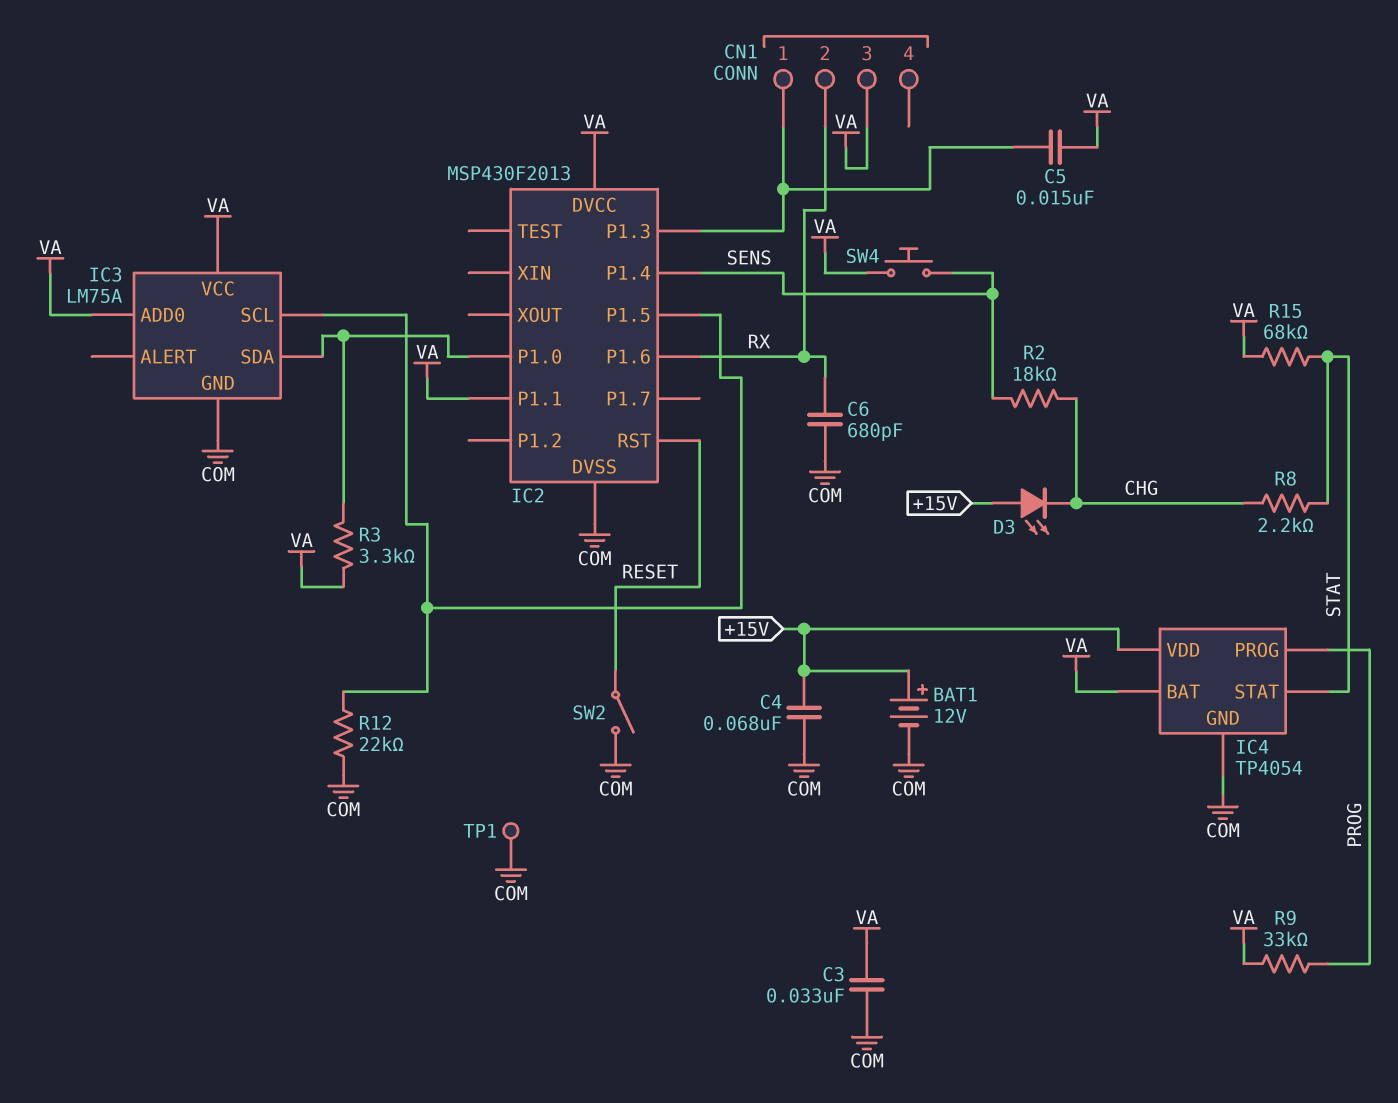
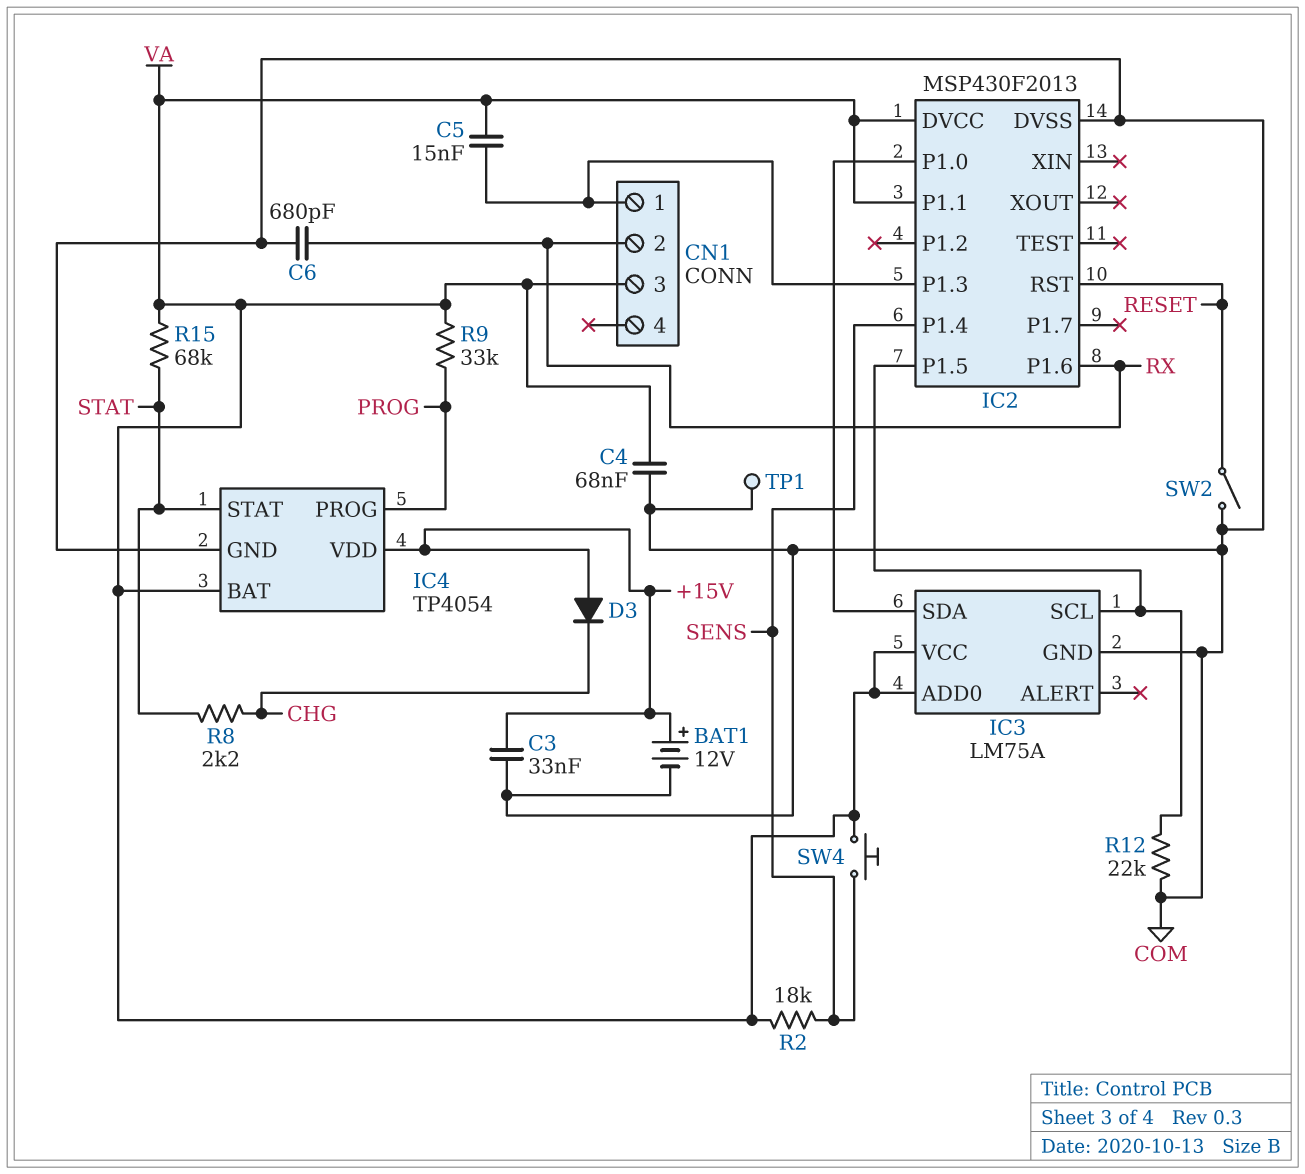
C3: 33nF (COM, VA) -> 33nF (+15V, COM)
C4: 68nF (+15V, COM) -> 68nF (COM, VA)
D3: LED (A +15V, K CHG) -> diode (A +15V, K CHG)
R2: 18k (CHG, SENS) -> 18k (SENS, VA)
R3: 3.3k (IC2/P1.0, VA) -> none

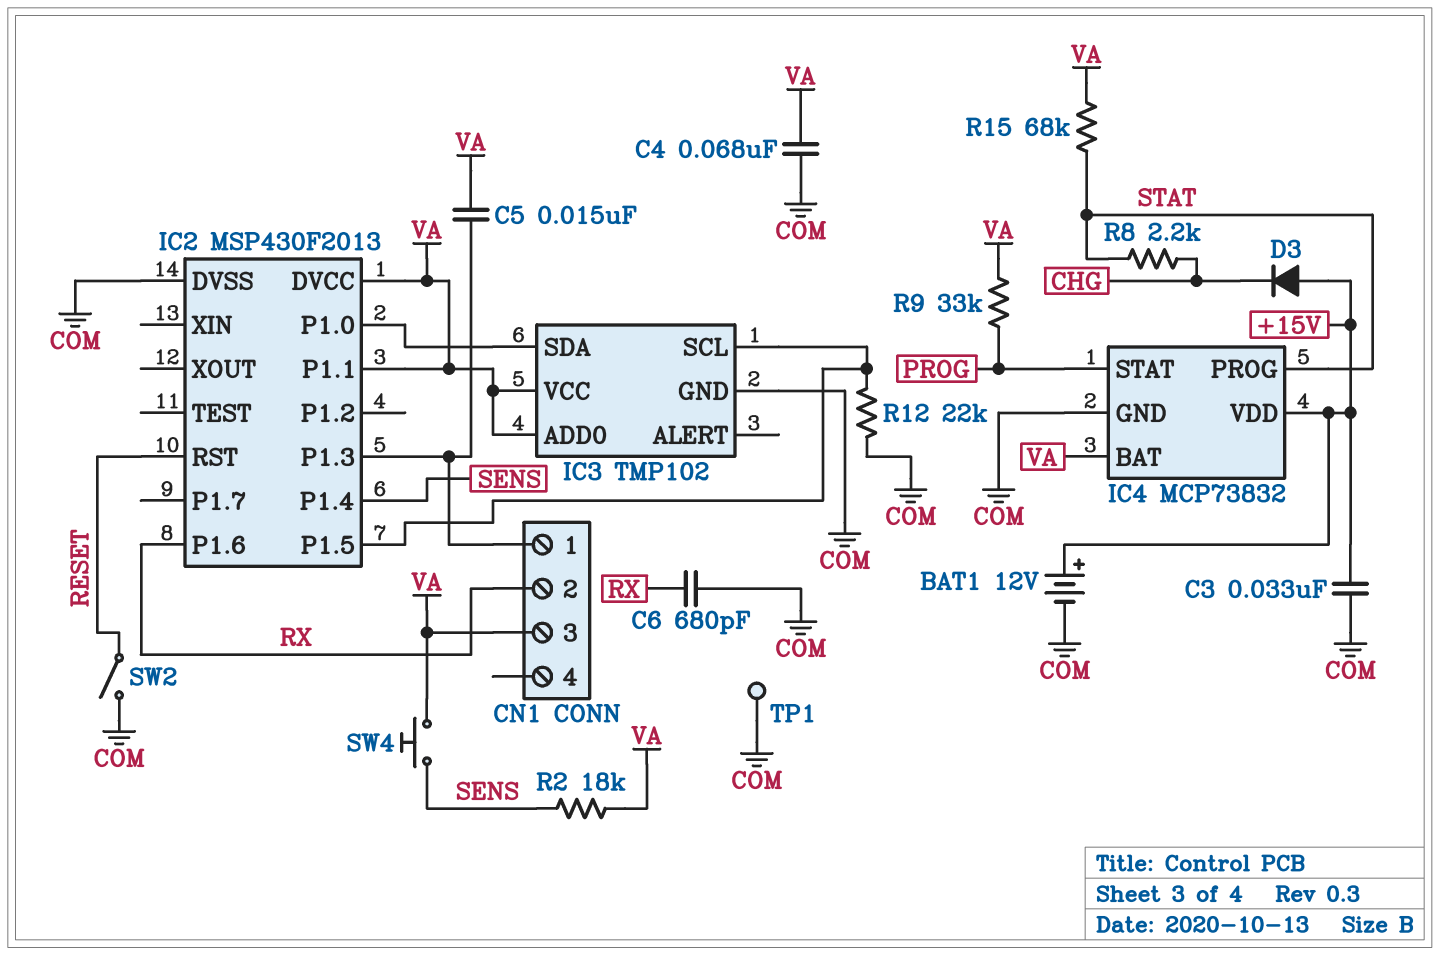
IC3: LM75A -> TMP102
IC4: TP4054 -> MCP73832
IC4 pin PROG: PROG -> STAT
IC4 pin STAT: STAT -> PROG

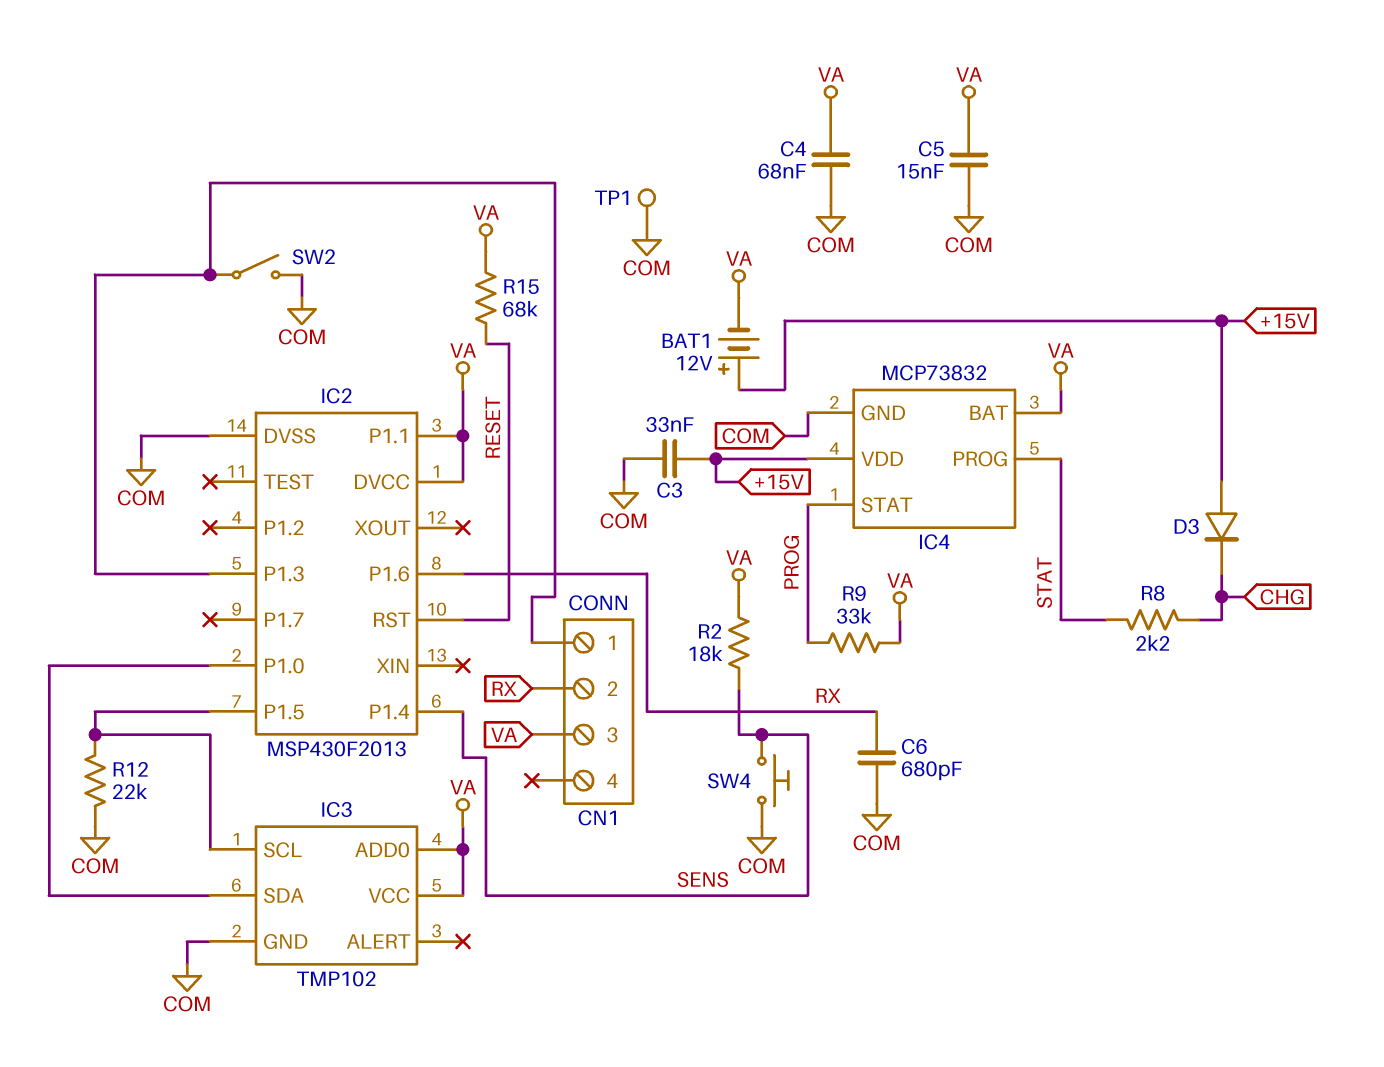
BAT1: 12V (plus +15V, minus COM) -> 12V (plus +15V, minus VA)
C5: 15nF (CN1/1, VA) -> 15nF (COM, VA)
R15: 68k (STAT, VA) -> 68k (RESET, VA)
SW2: switch (COM, RESET) -> switch (CN1/1, COM)
SW4: button (SENS, VA) -> button (COM, SENS)

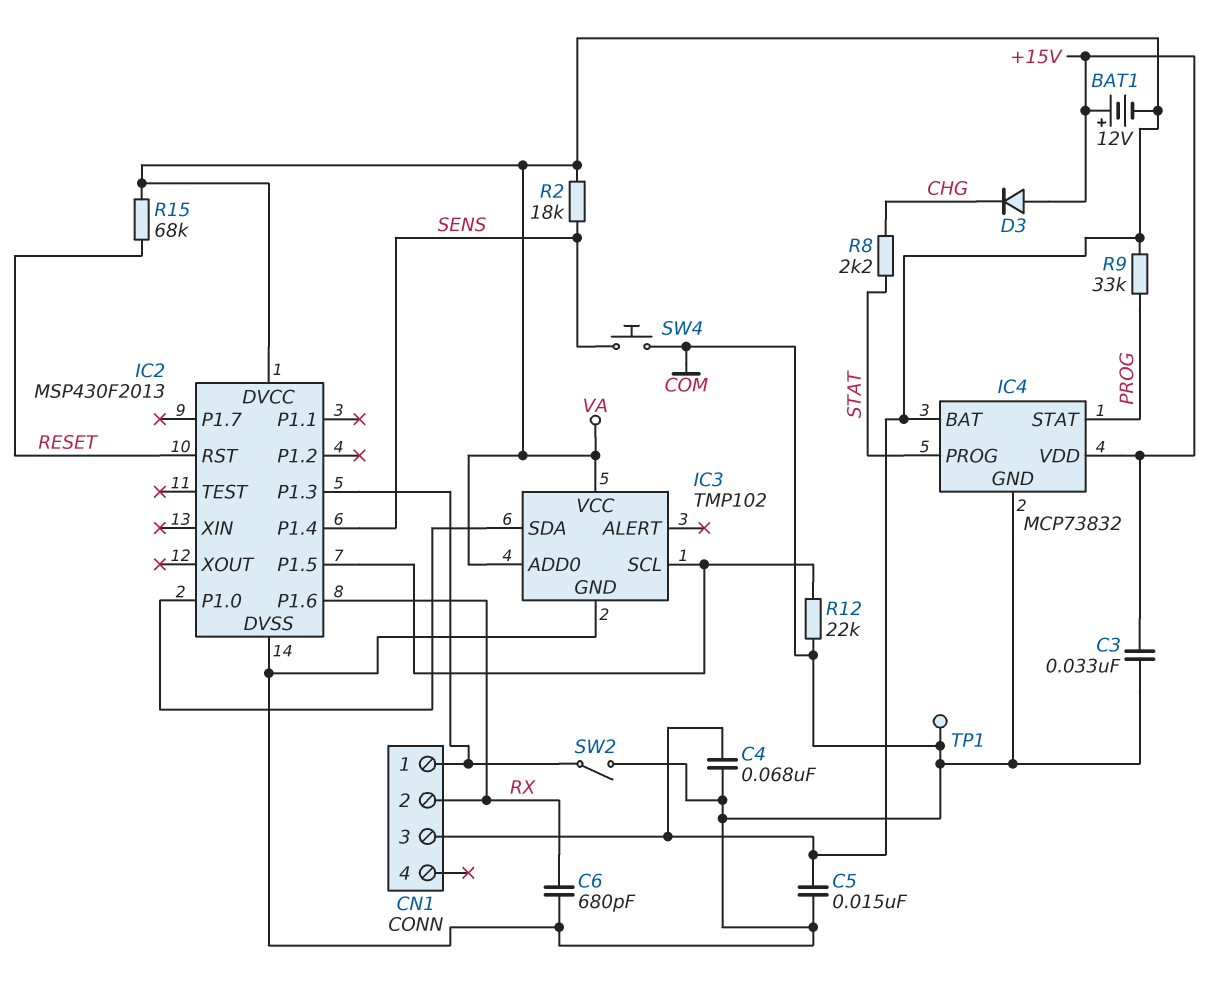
IC2 pin P1.1: VA -> none

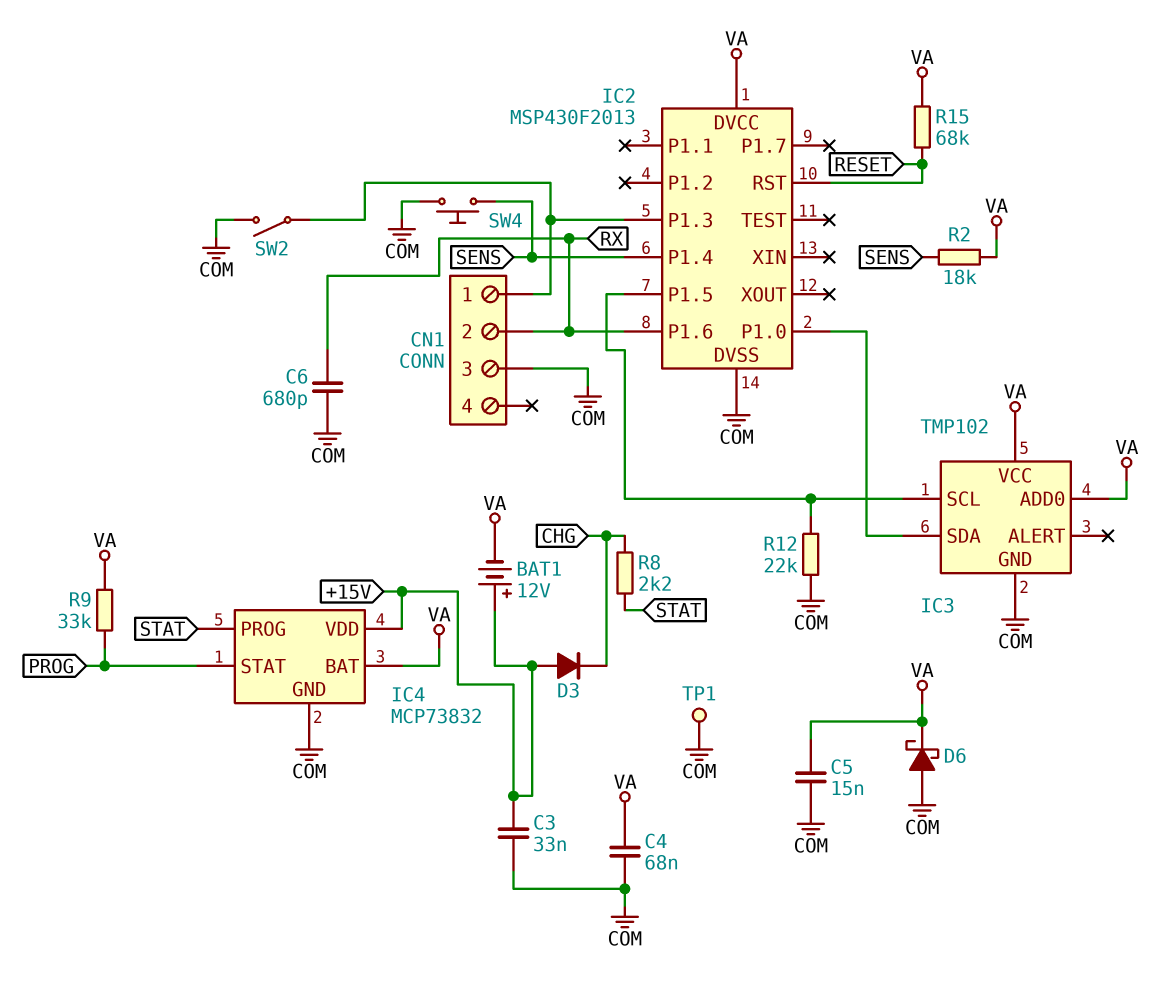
CN1 pin 3: VA -> COM
D6: none -> schottky (A COM, K VA)

